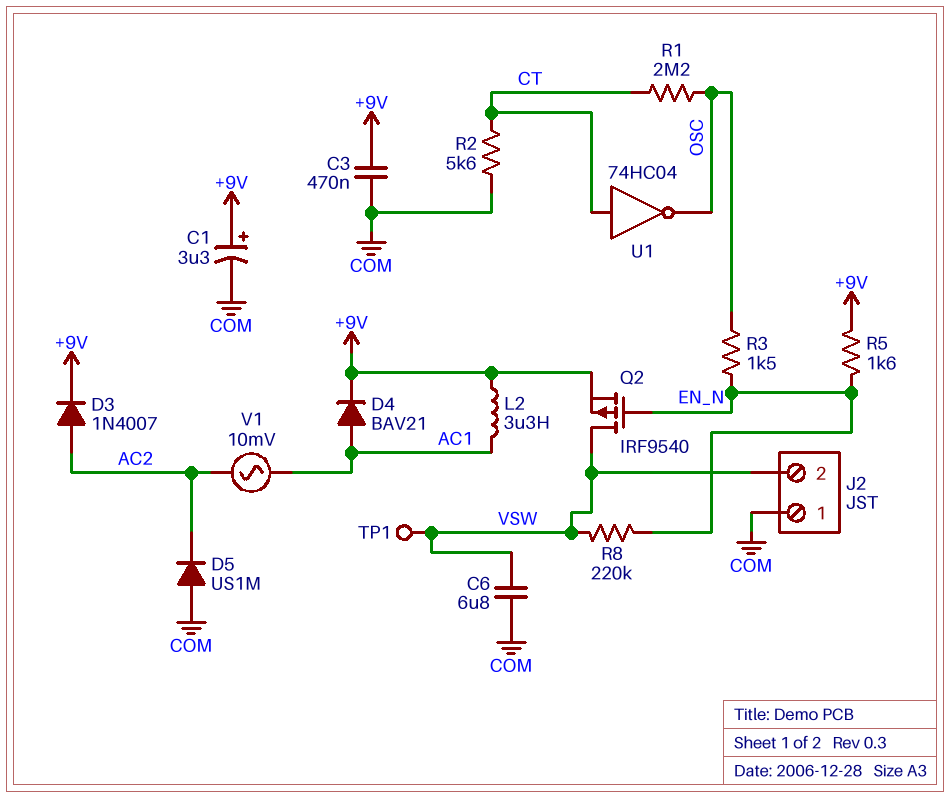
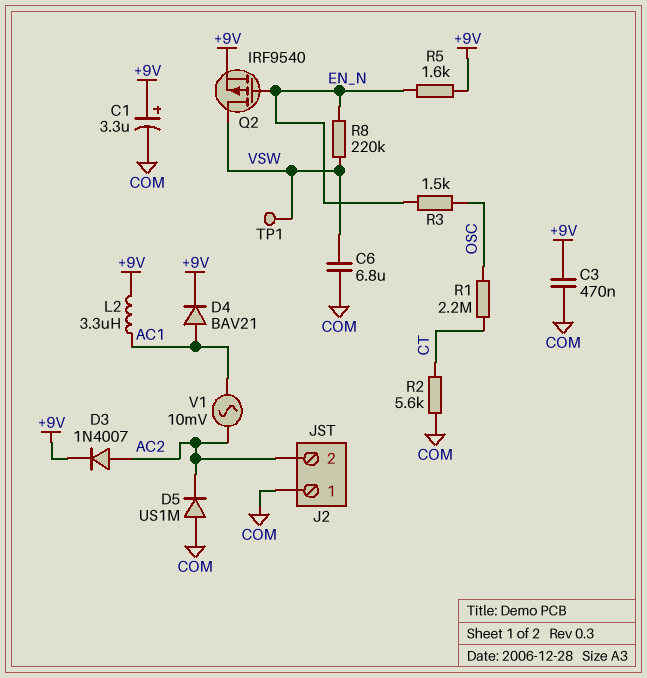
J2 pin 2: VSW -> AC2
U1: NOT 74HC04 (in CT, out OSC) -> none

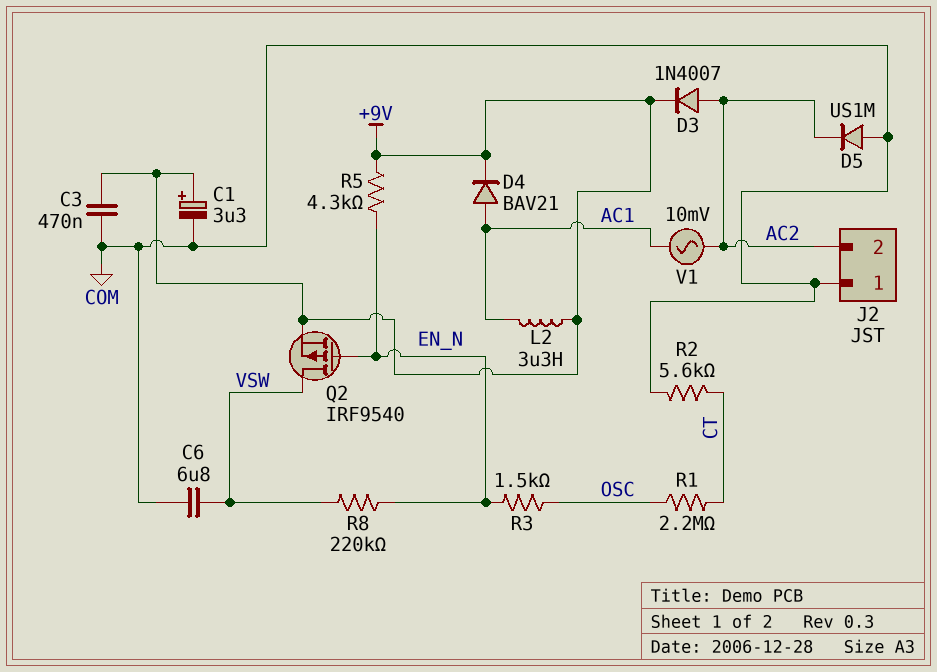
R5: 1.6k (+9V, EN_N) -> 4.3k (+9V, EN_N)
TP1: test point (VSW) -> none

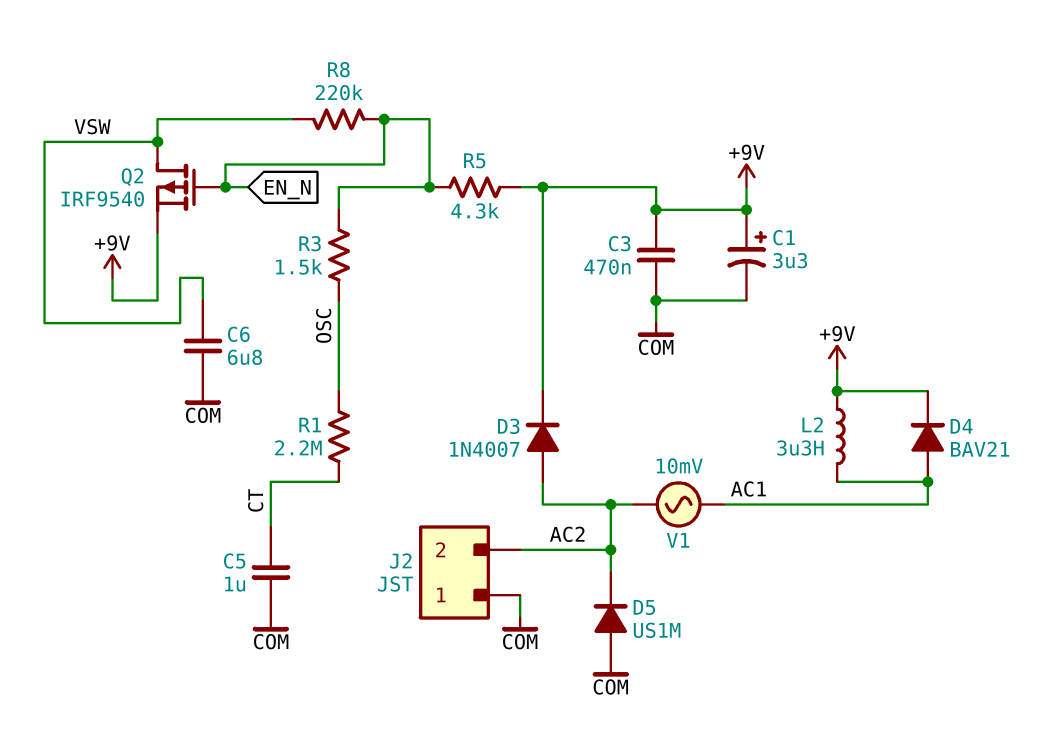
C5: none -> 1uF (COM, CT)
R2: 5.6k (COM, CT) -> none

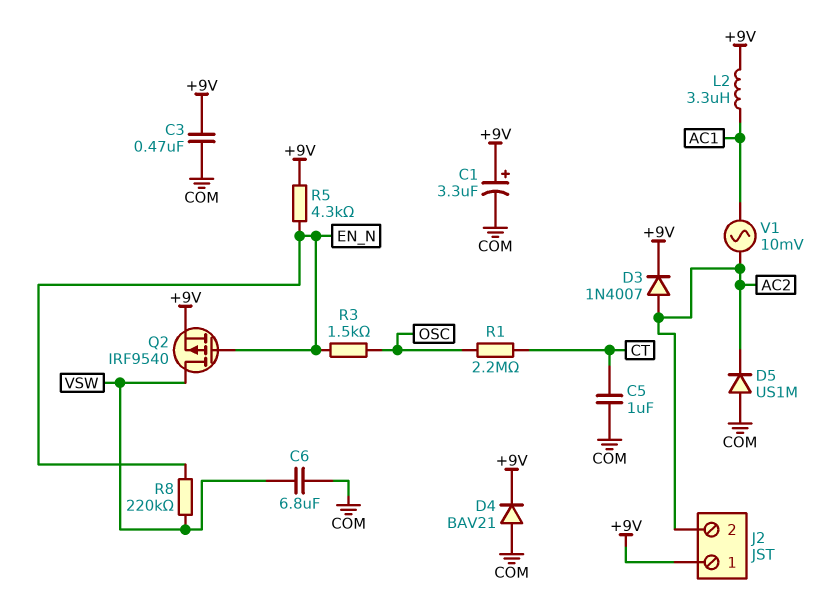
D4: diode BAV21 (A AC1, K +9V) -> diode BAV21 (A COM, K +9V)
J2 pin 1: COM -> +9V

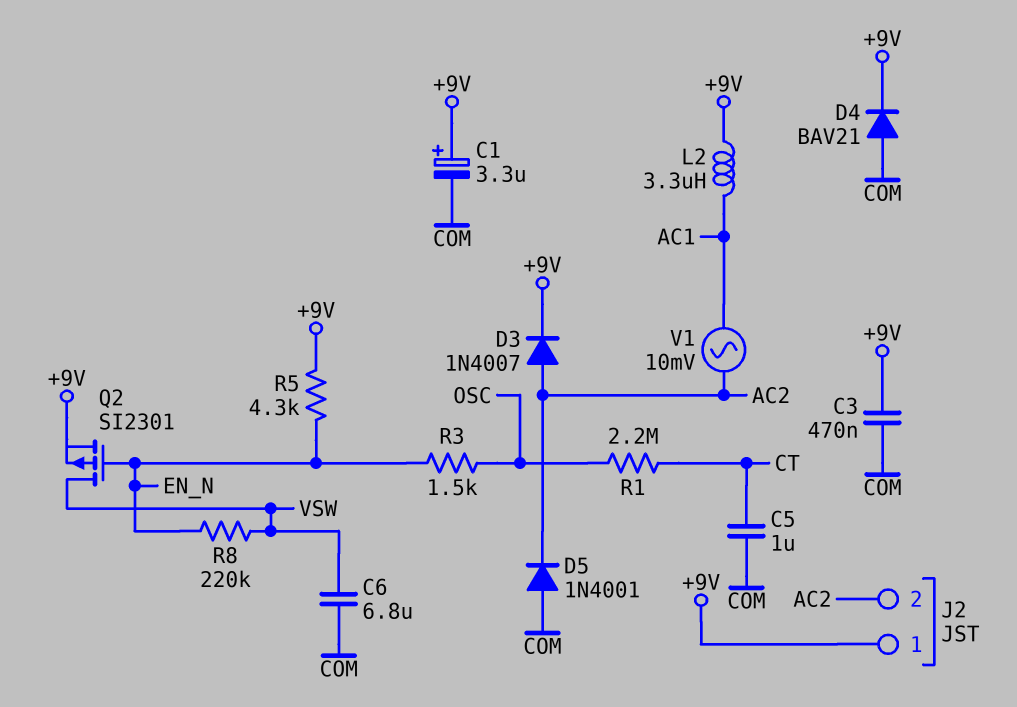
D5: diode US1M (A COM, K AC2) -> diode 1N4001 (A COM, K AC2)
Q2: PMOS IRF9540 (G EN_N, D VSW, S +9V) -> PMOS SI2301 (G EN_N, D VSW, S +9V)

